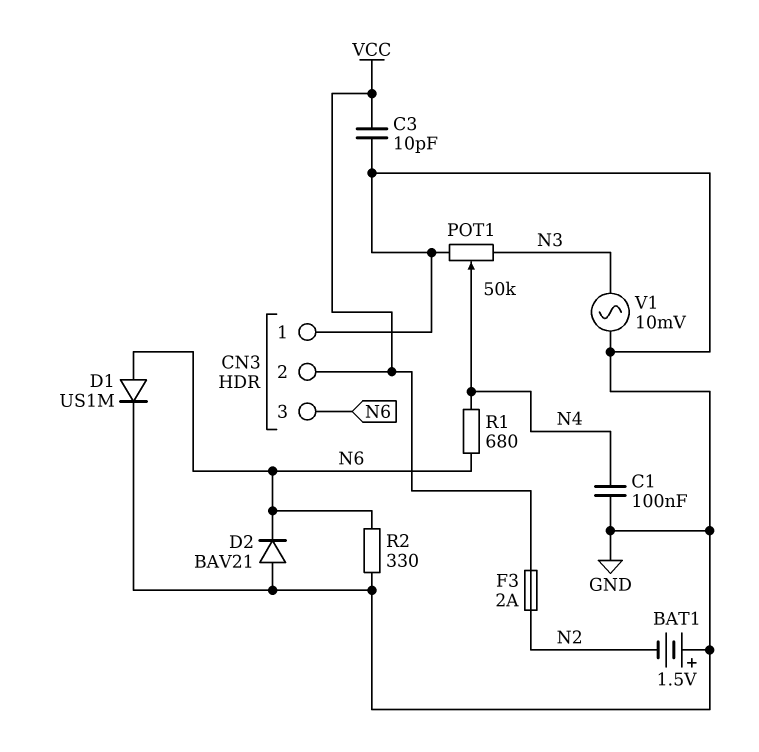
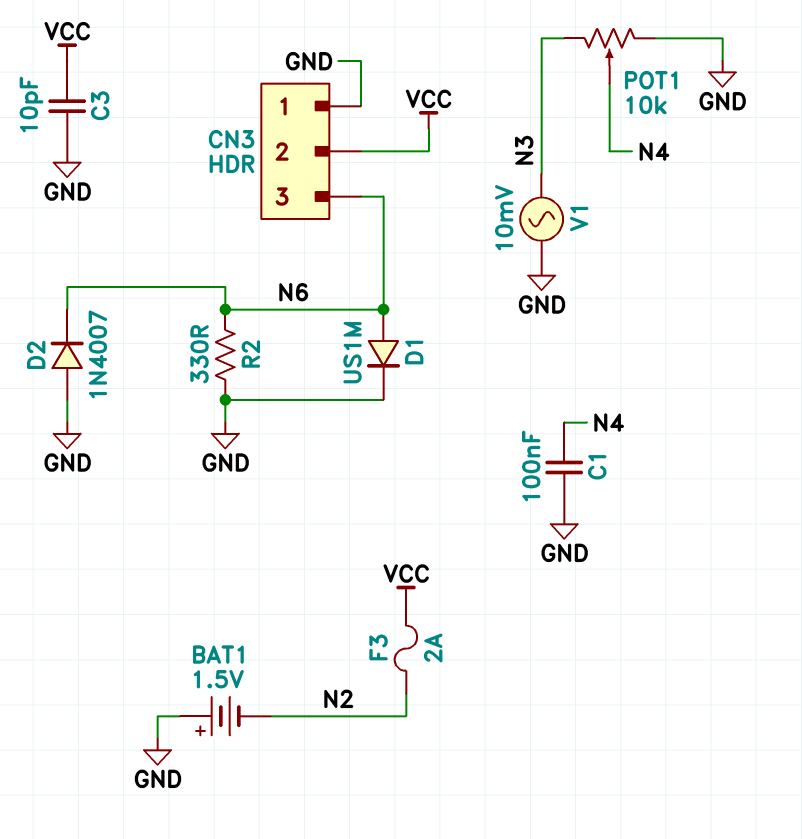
D2: diode BAV21 (A GND, K N6) -> diode 1N4007 (A GND, K N6)
POT1: 50k (GND, N3, wiper N4) -> 10k (GND, N3, wiper N4)
R1: 680 (N4, N6) -> none

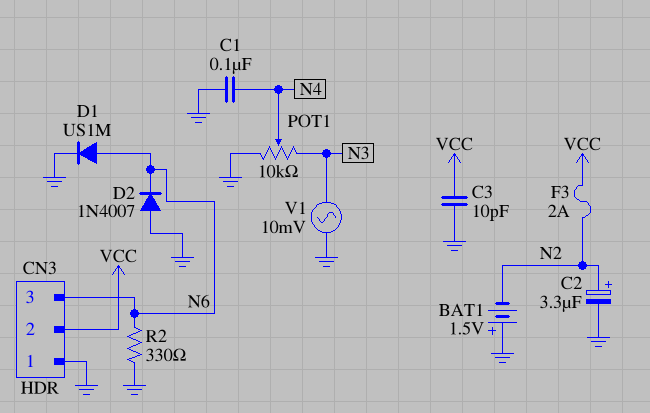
C2: none -> 3.3uF (plus N2, minus GND)

